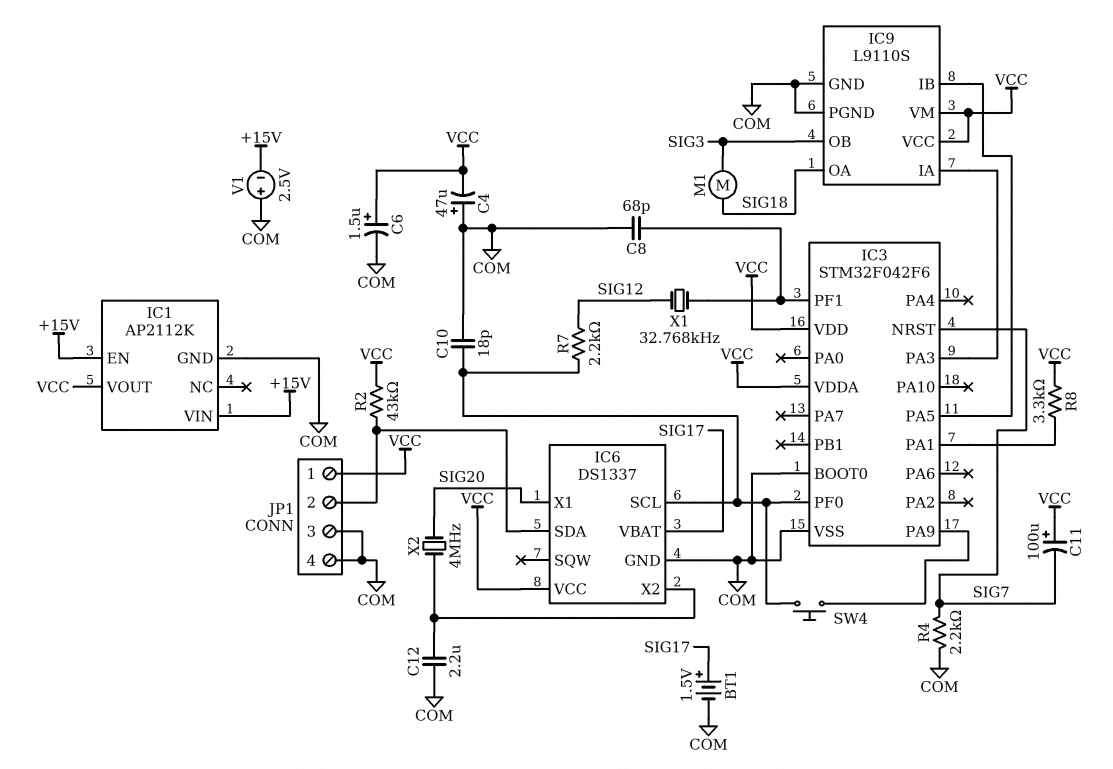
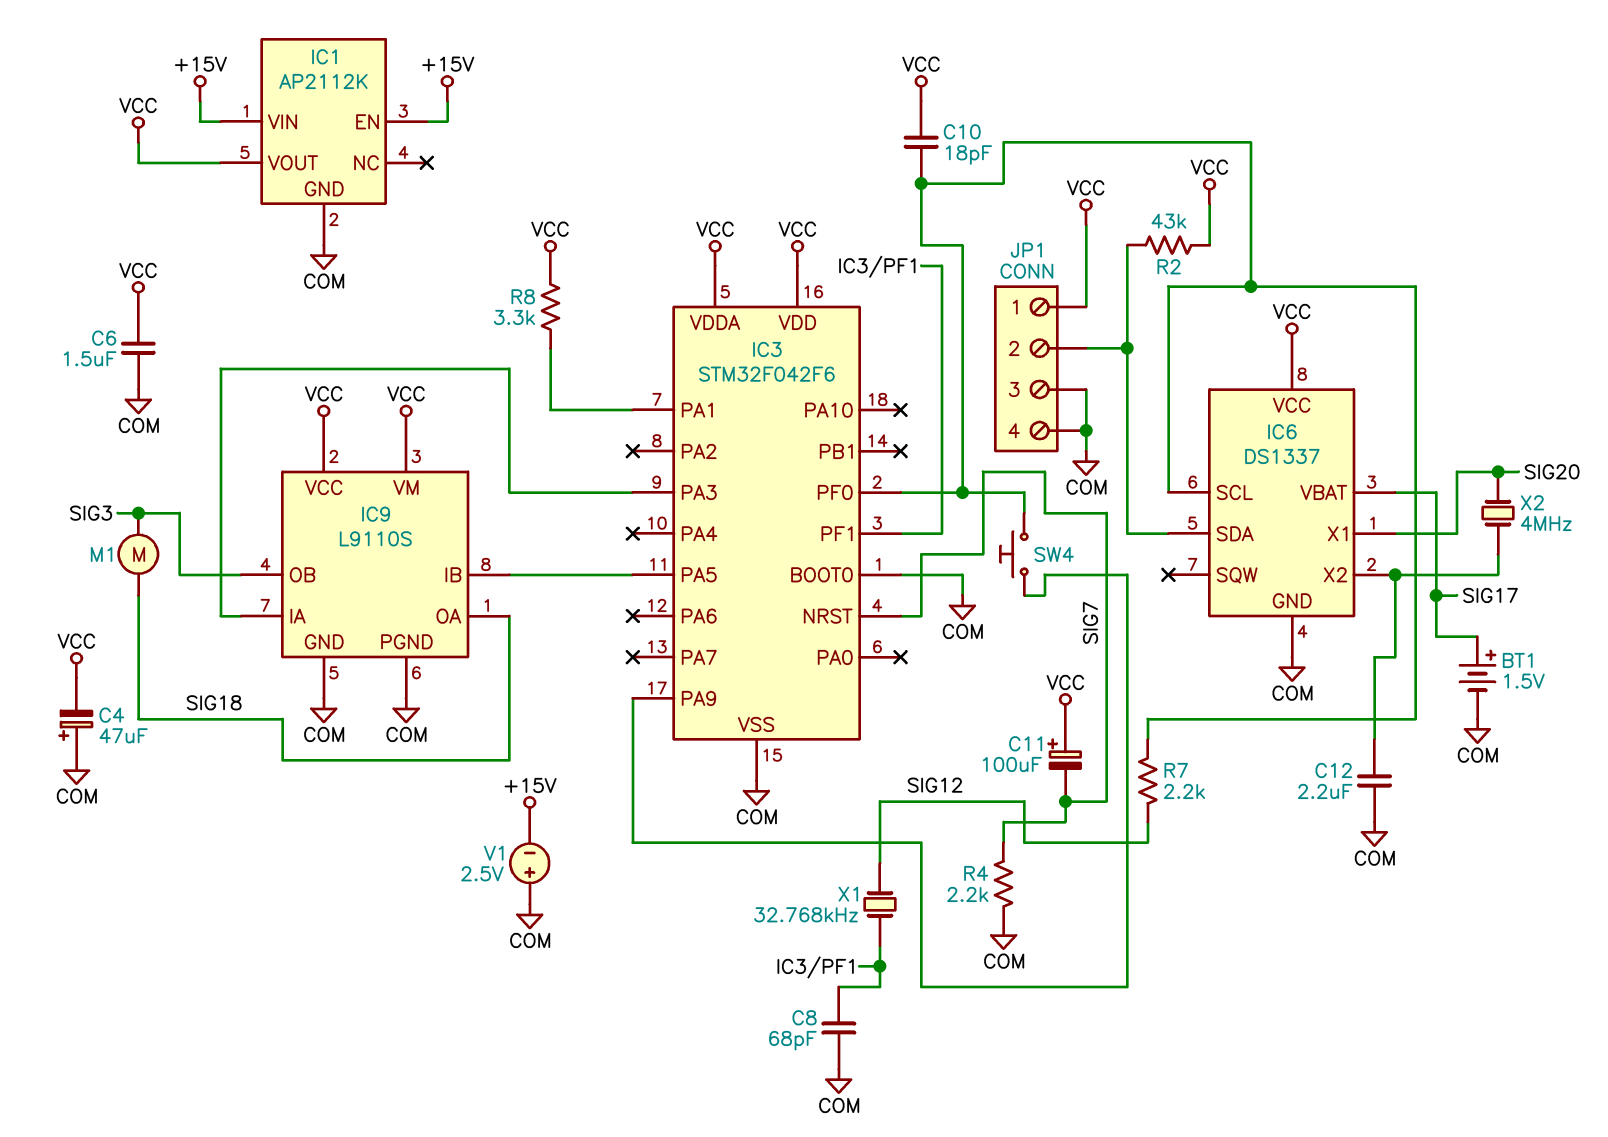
C6: 1.5uF (plus VCC, minus COM) -> 1.5uF (COM, VCC)
C10: 18pF (COM, IC3/PF0) -> 18pF (IC3/PF0, VCC)

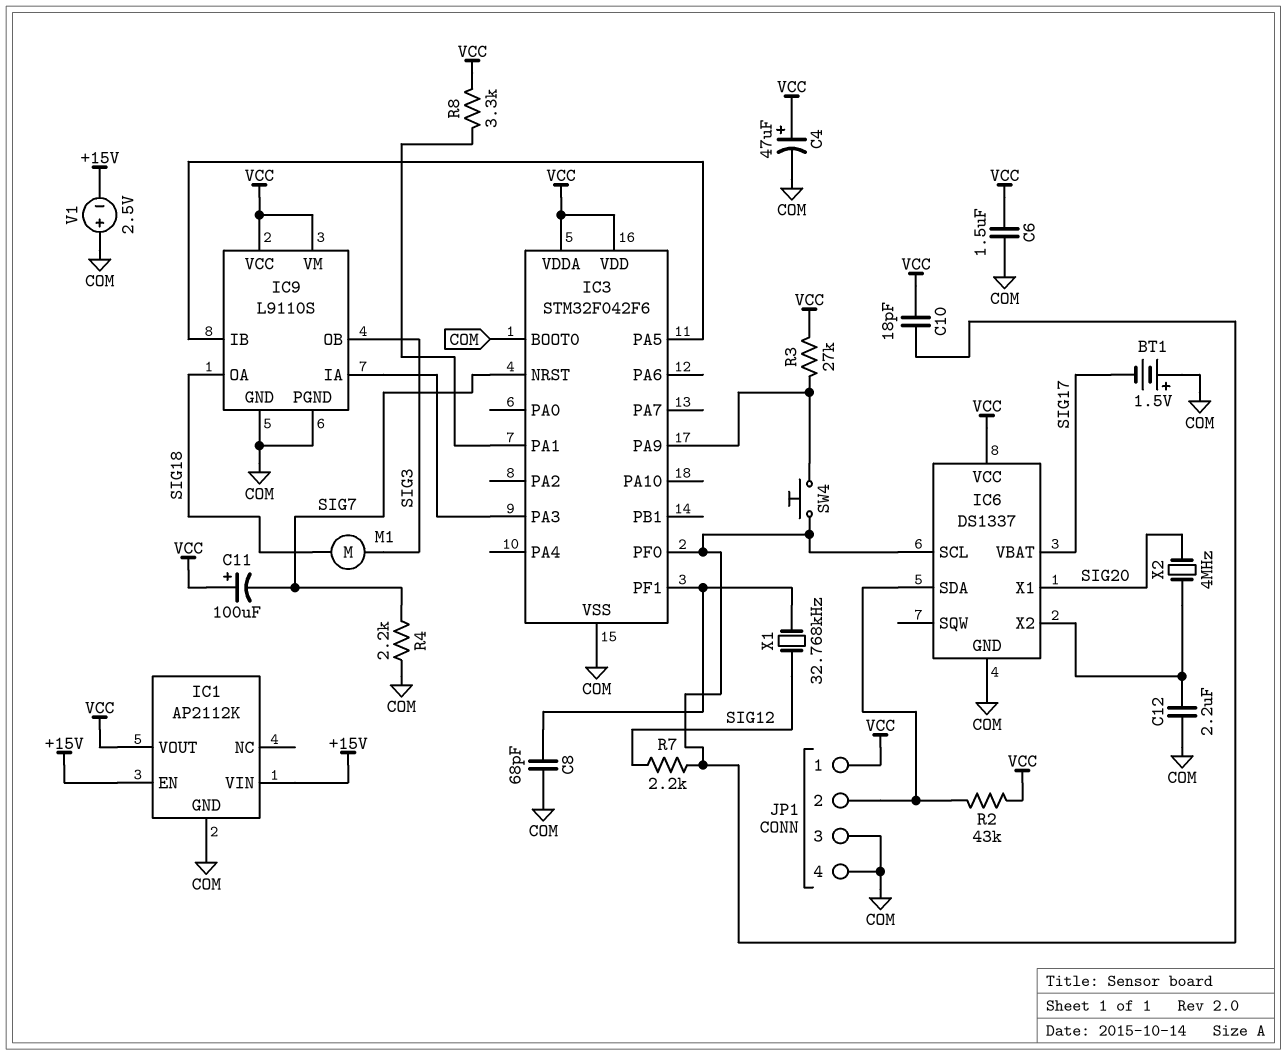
BT1: 1.5V (plus SIG17, minus COM) -> 1.5V (plus COM, minus SIG17)
C4: 47uF (plus COM, minus VCC) -> 47uF (plus VCC, minus COM)
R3: none -> 27k (IC3/PA9, VCC)

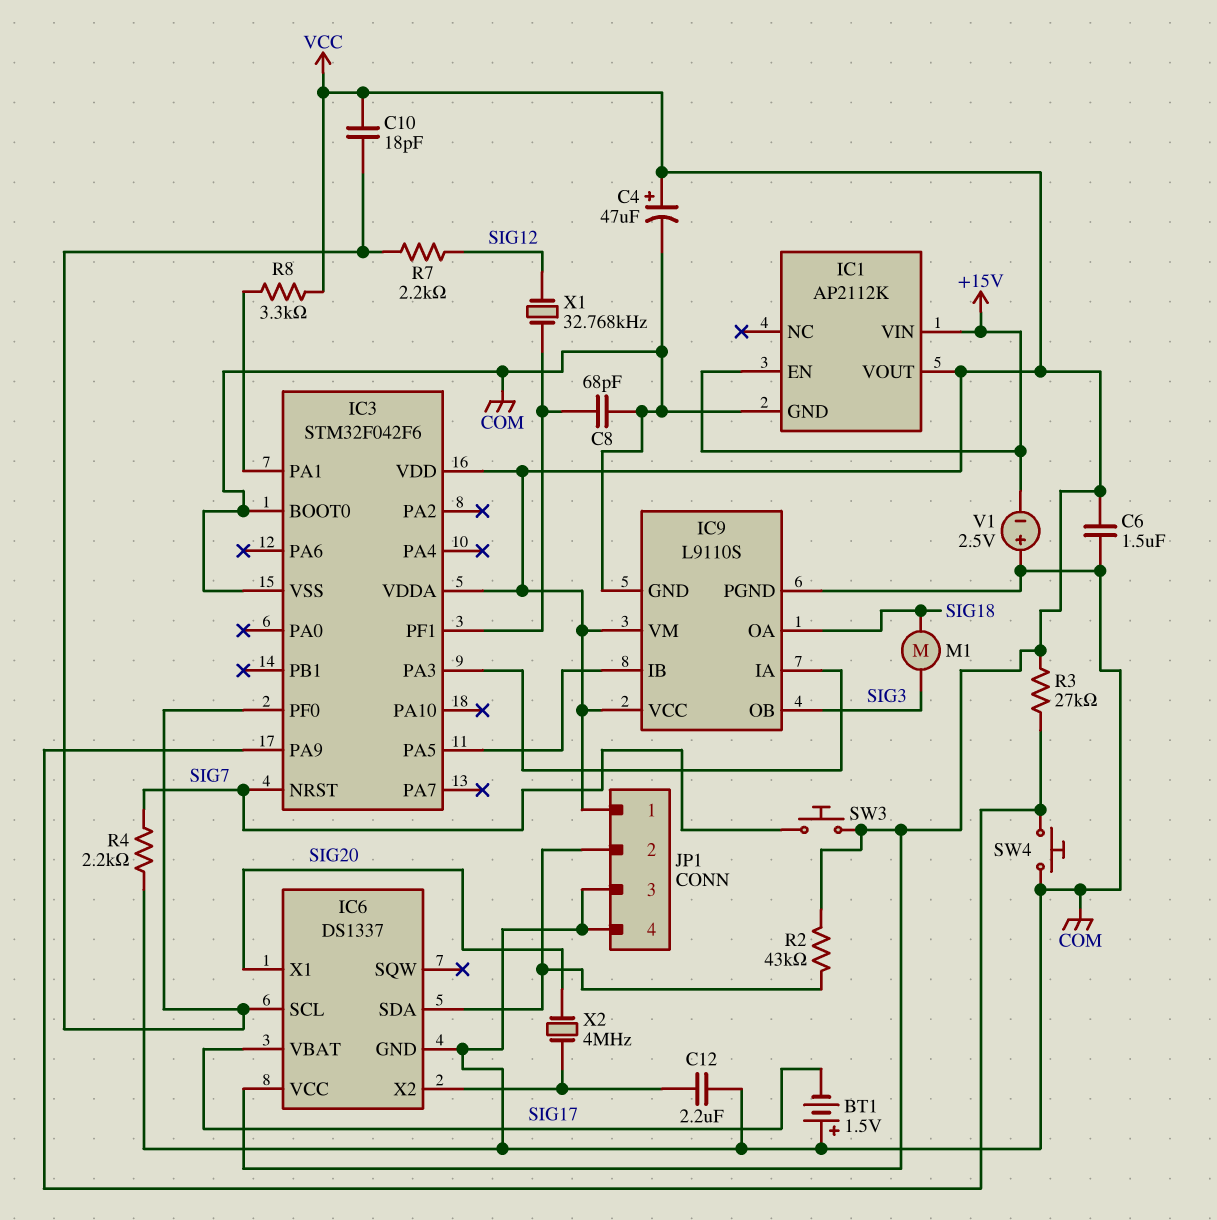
C11: 100uF (plus VCC, minus SIG7) -> none
SW3: none -> button (SIG7, VCC)
SW4: button (IC3/PA9, IC3/PF0) -> button (COM, IC3/PA9)

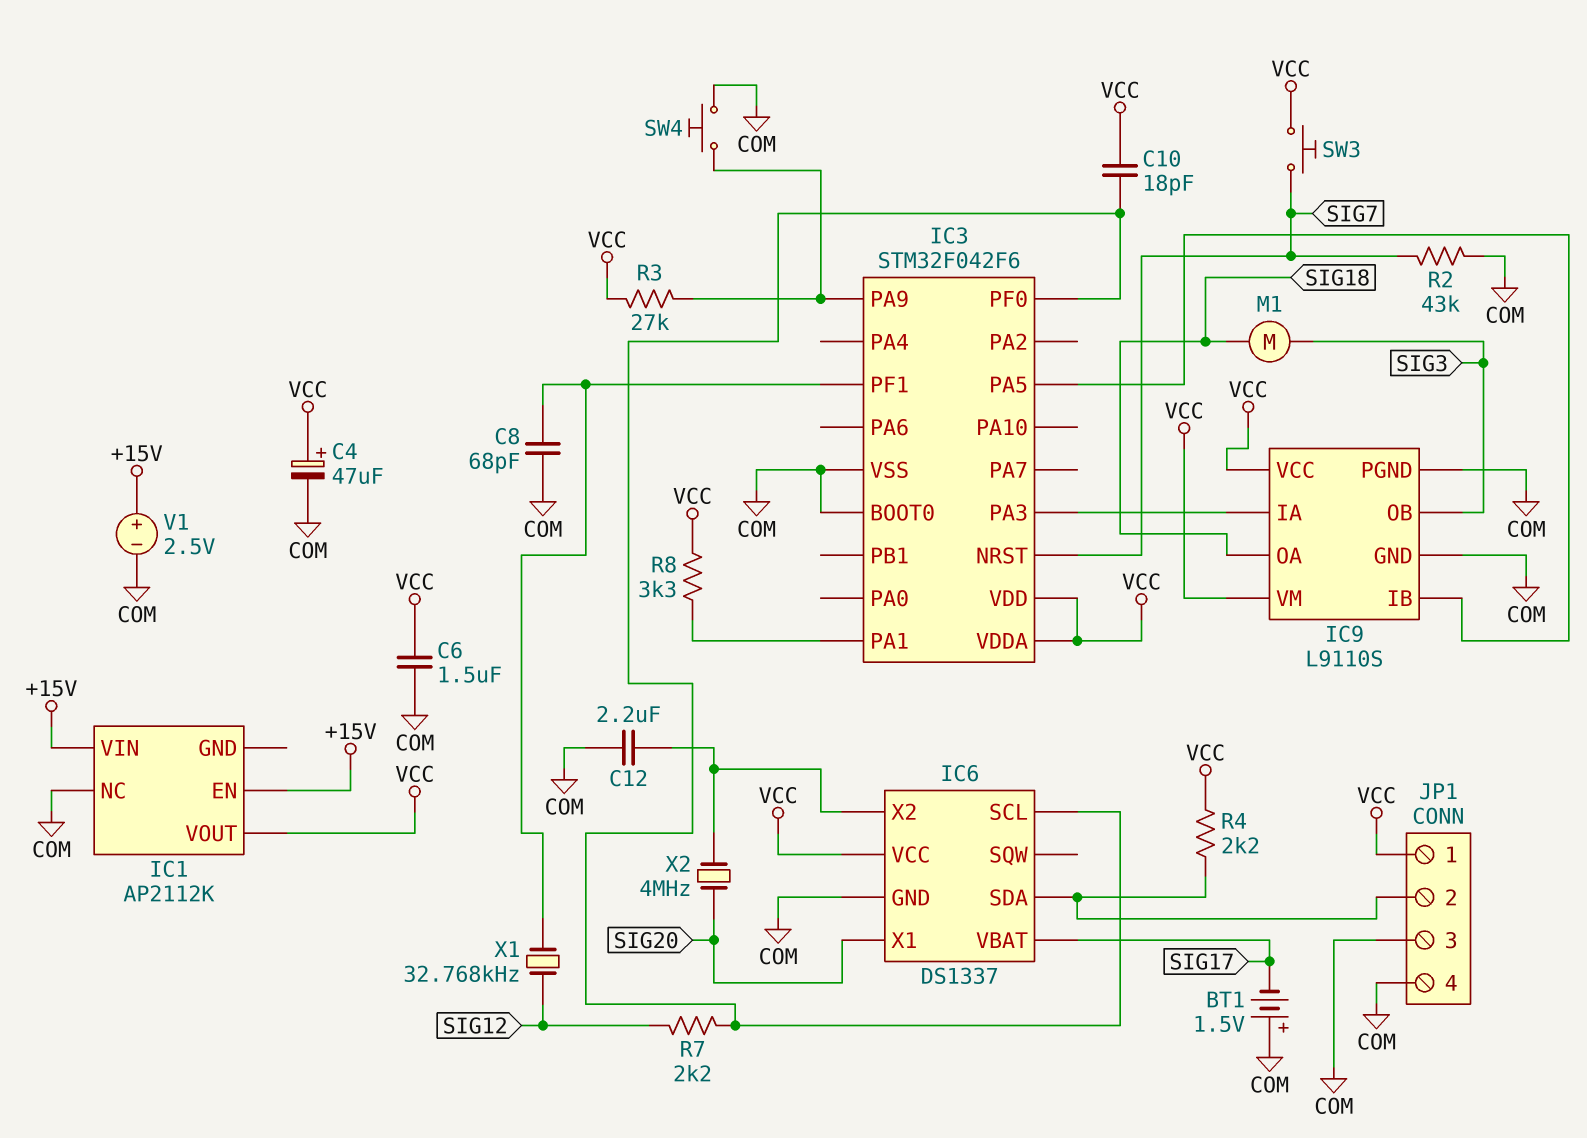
IC1 pin GND: COM -> none
IC1 pin NC: none -> COM
R2: 43k (IC6/SDA, VCC) -> 43k (COM, SIG7)
R4: 2.2k (COM, SIG7) -> 2.2k (IC6/SDA, VCC)
V1: 2.5V (plus COM, minus +15V) -> 2.5V (plus +15V, minus COM)

